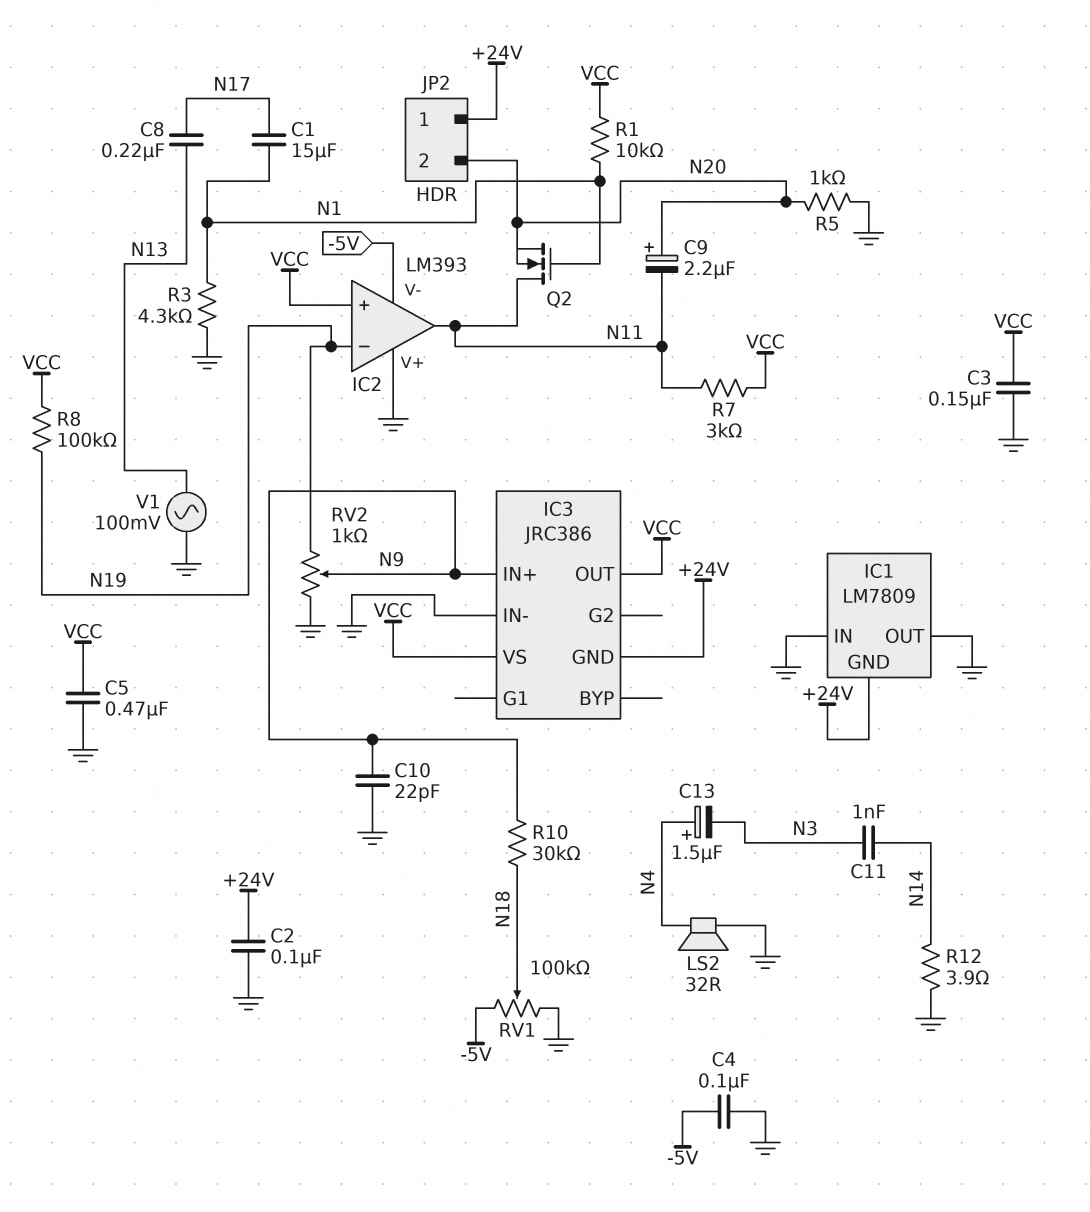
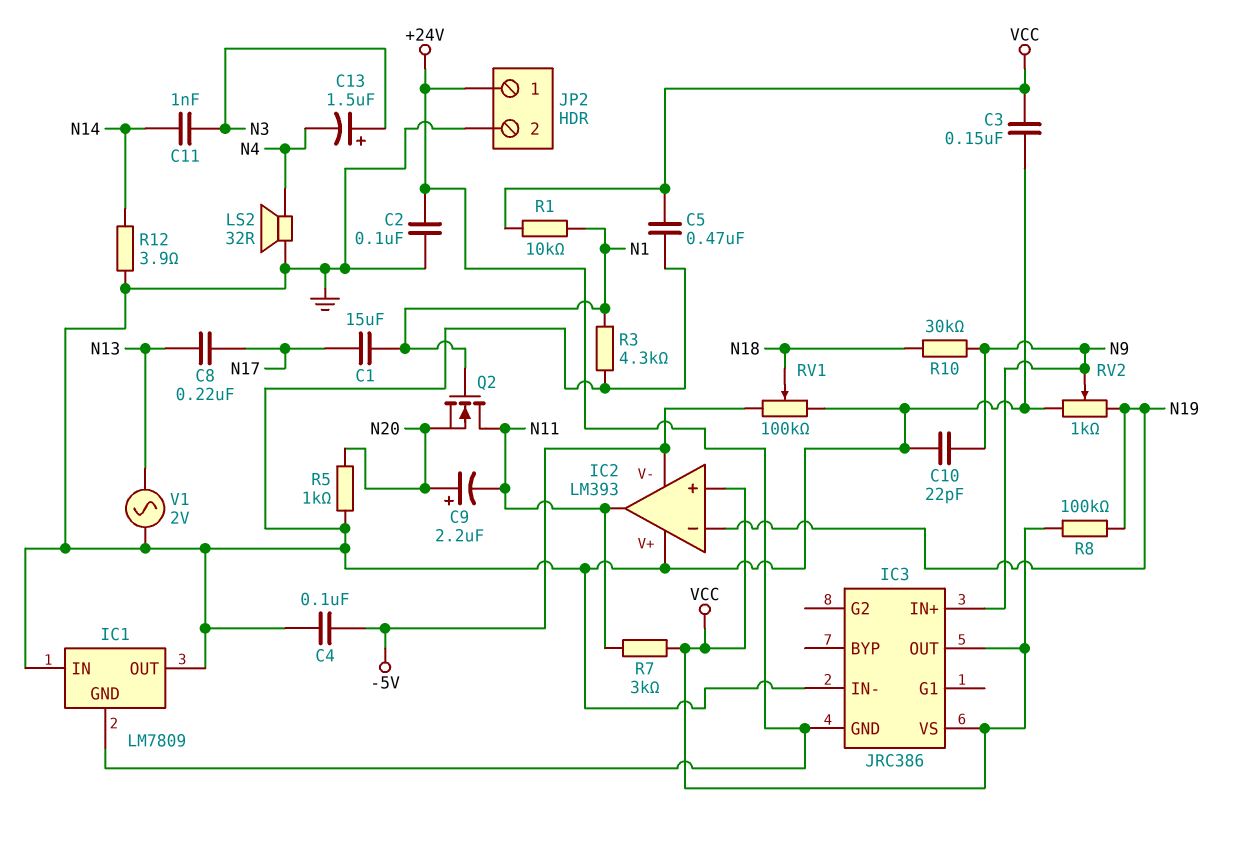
C13: 1.5uF (plus N4, minus N3) -> 1.5uF (plus N3, minus N4)
JP2 pin 2: N20 -> GND
V1: AC 100mV (GND, N13) -> AC 2V (GND, N13)

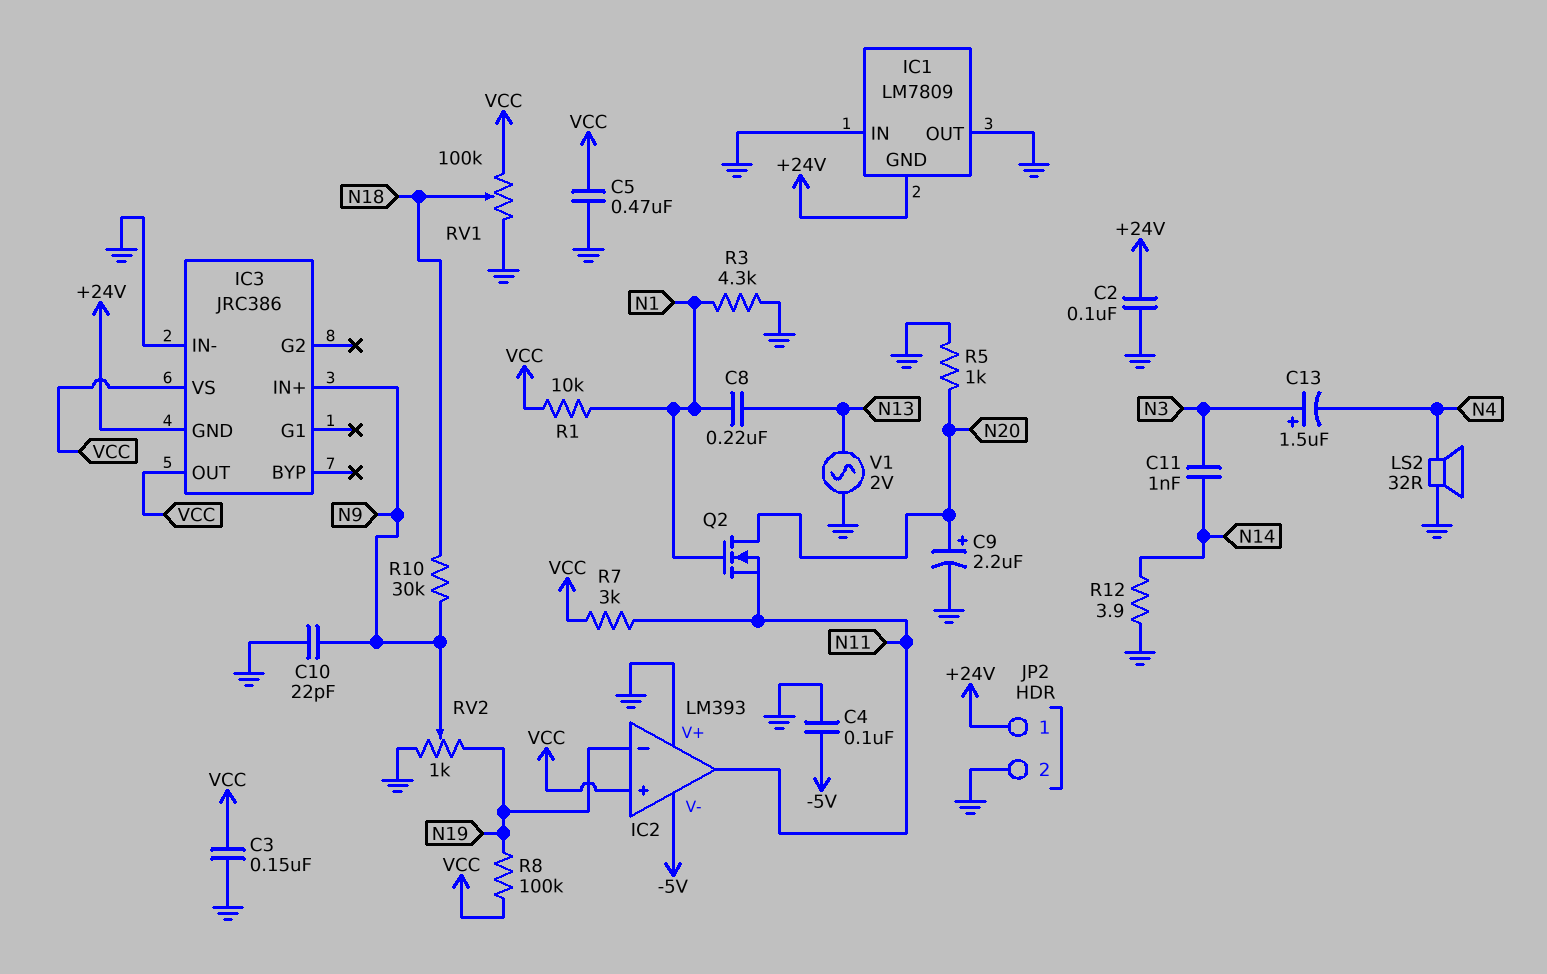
C1: 15uF (N1, N17) -> none
C8: 220nF (N13, N17) -> 220nF (N1, N13)
C9: 2.2uF (plus N20, minus N11) -> 2.2uF (plus N20, minus GND)
Q2: NMOS (G N1, D N11, S N20) -> NMOS (G N1, D N20, S N11)
RV1: 100k (-5V, GND, wiper N18) -> 100k (GND, VCC, wiper N18)

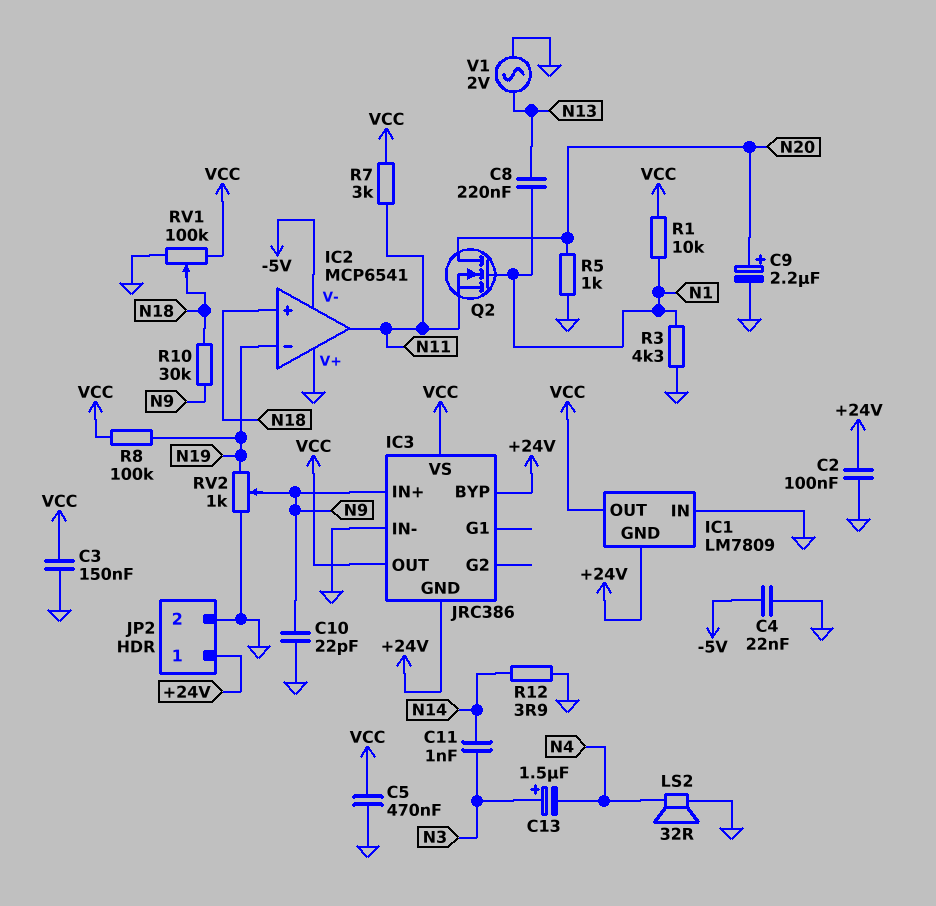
C4: 100nF (-5V, GND) -> 22nF (-5V, GND)
IC1 pin OUT: GND -> VCC
IC2: LM393 -> MCP6541
IC2 pin in+: VCC -> N18
IC3 pin BYP: none -> +24V

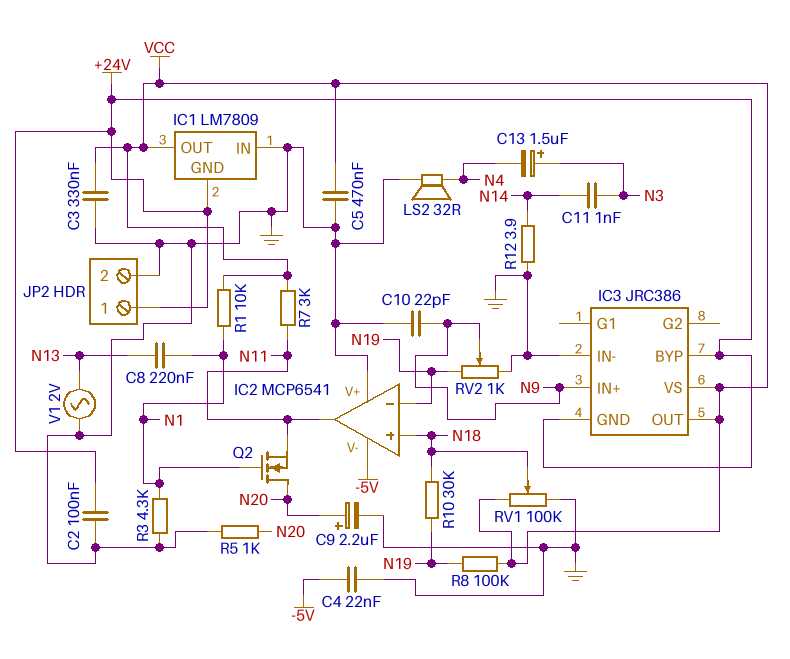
C3: 150nF (GND, VCC) -> 330nF (GND, VCC)
R10: 30k (N9, N18) -> 30k (N18, N19)

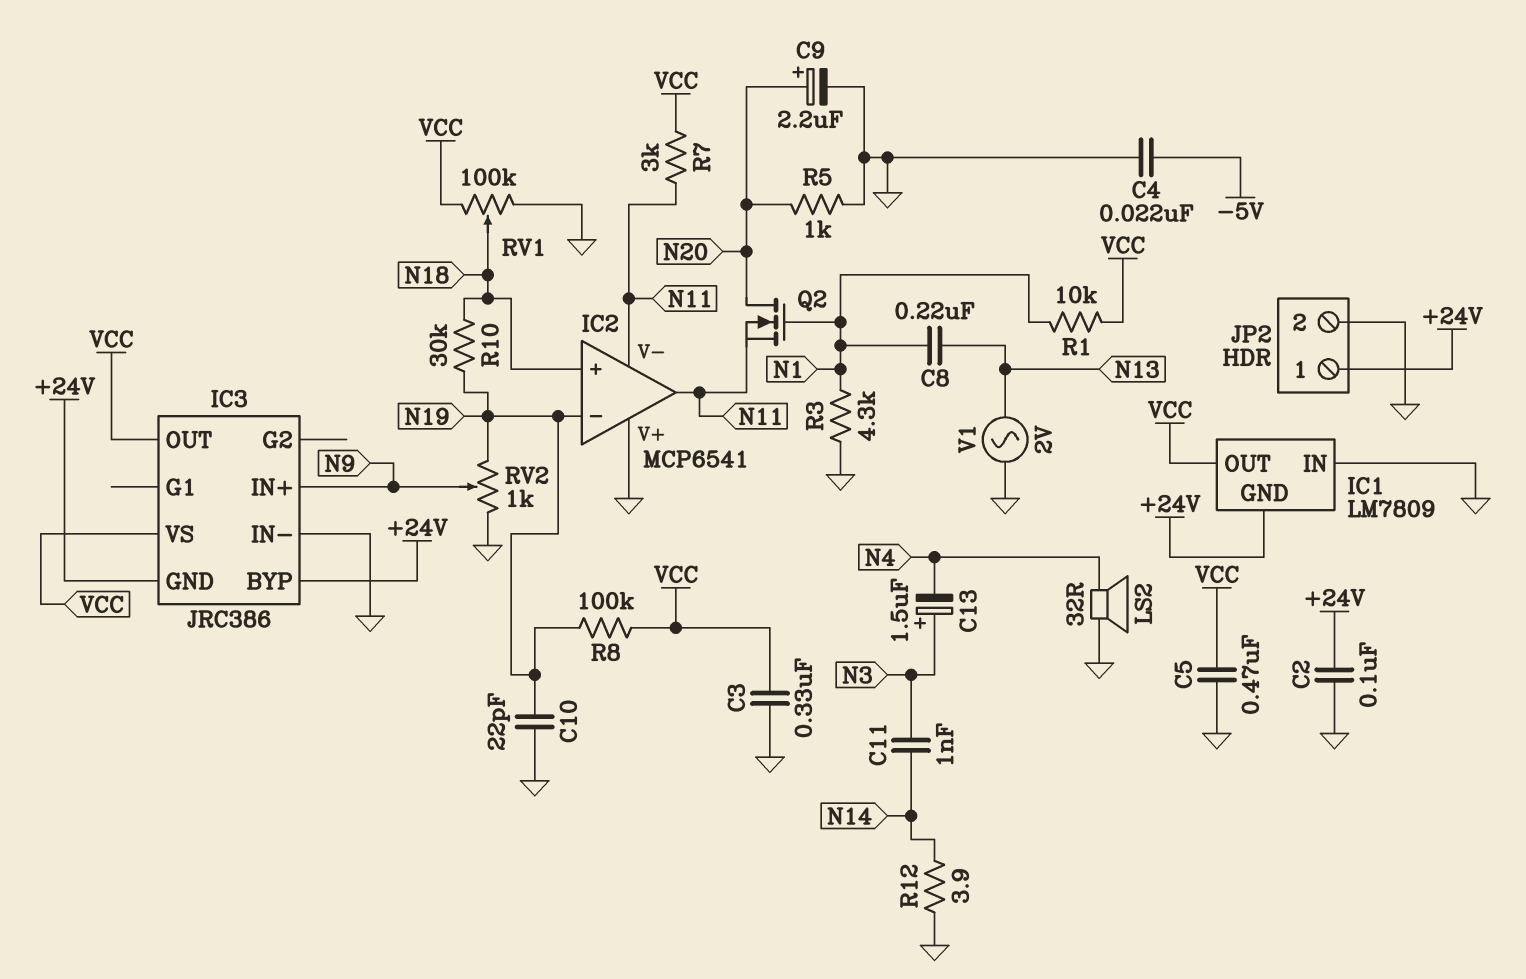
C10: 22pF (GND, N9) -> 22pF (GND, N19)
IC2 pin V-: -5V -> N11

